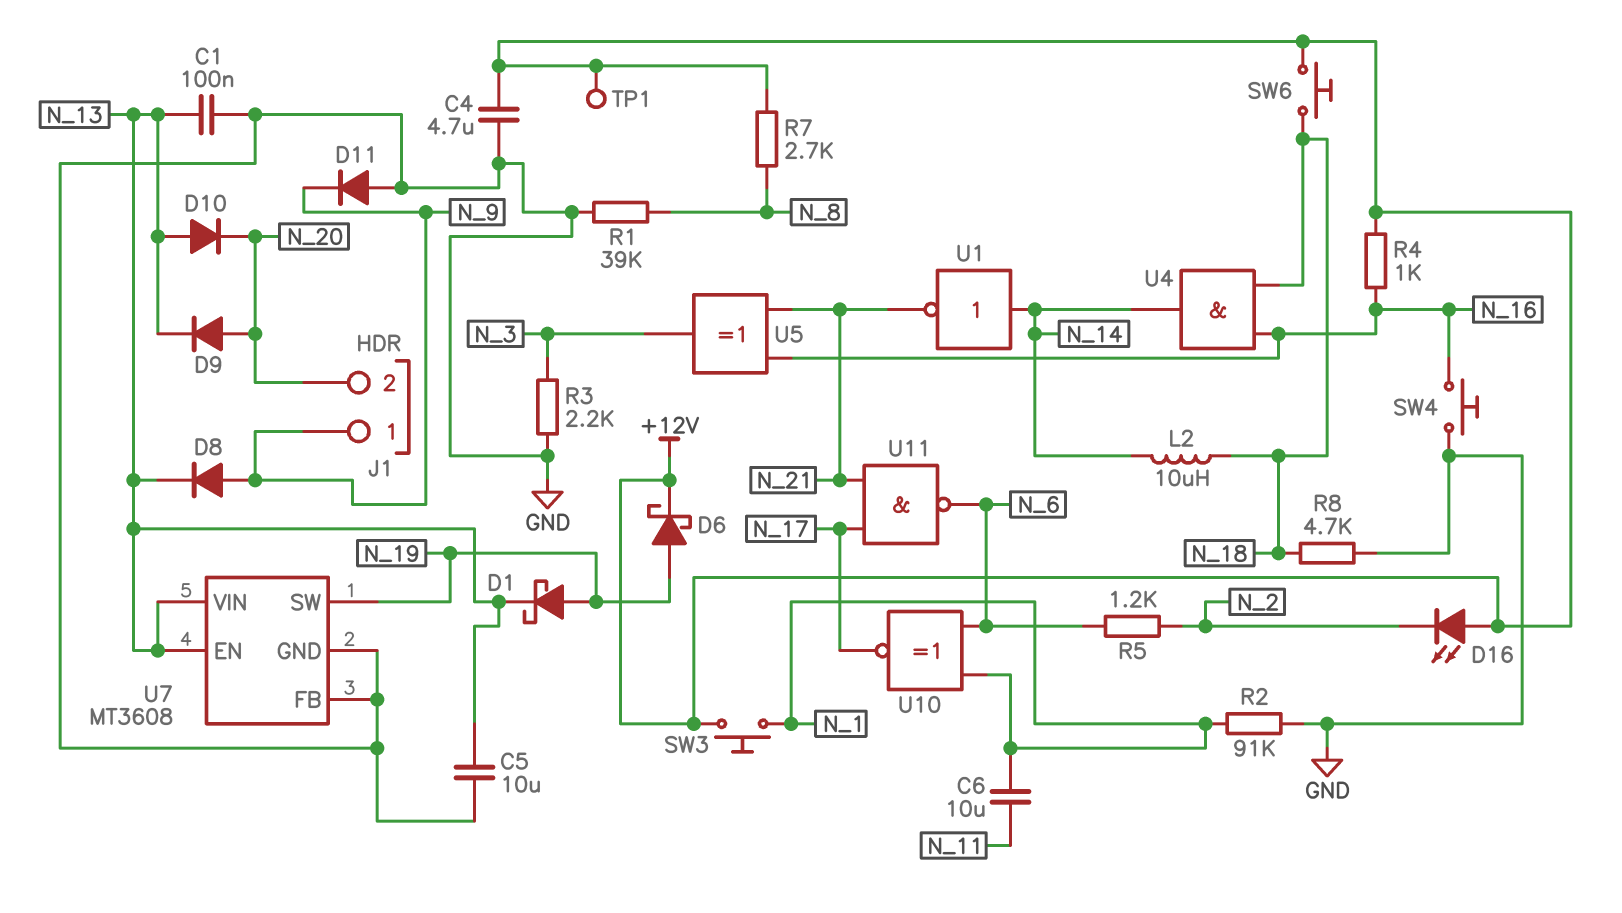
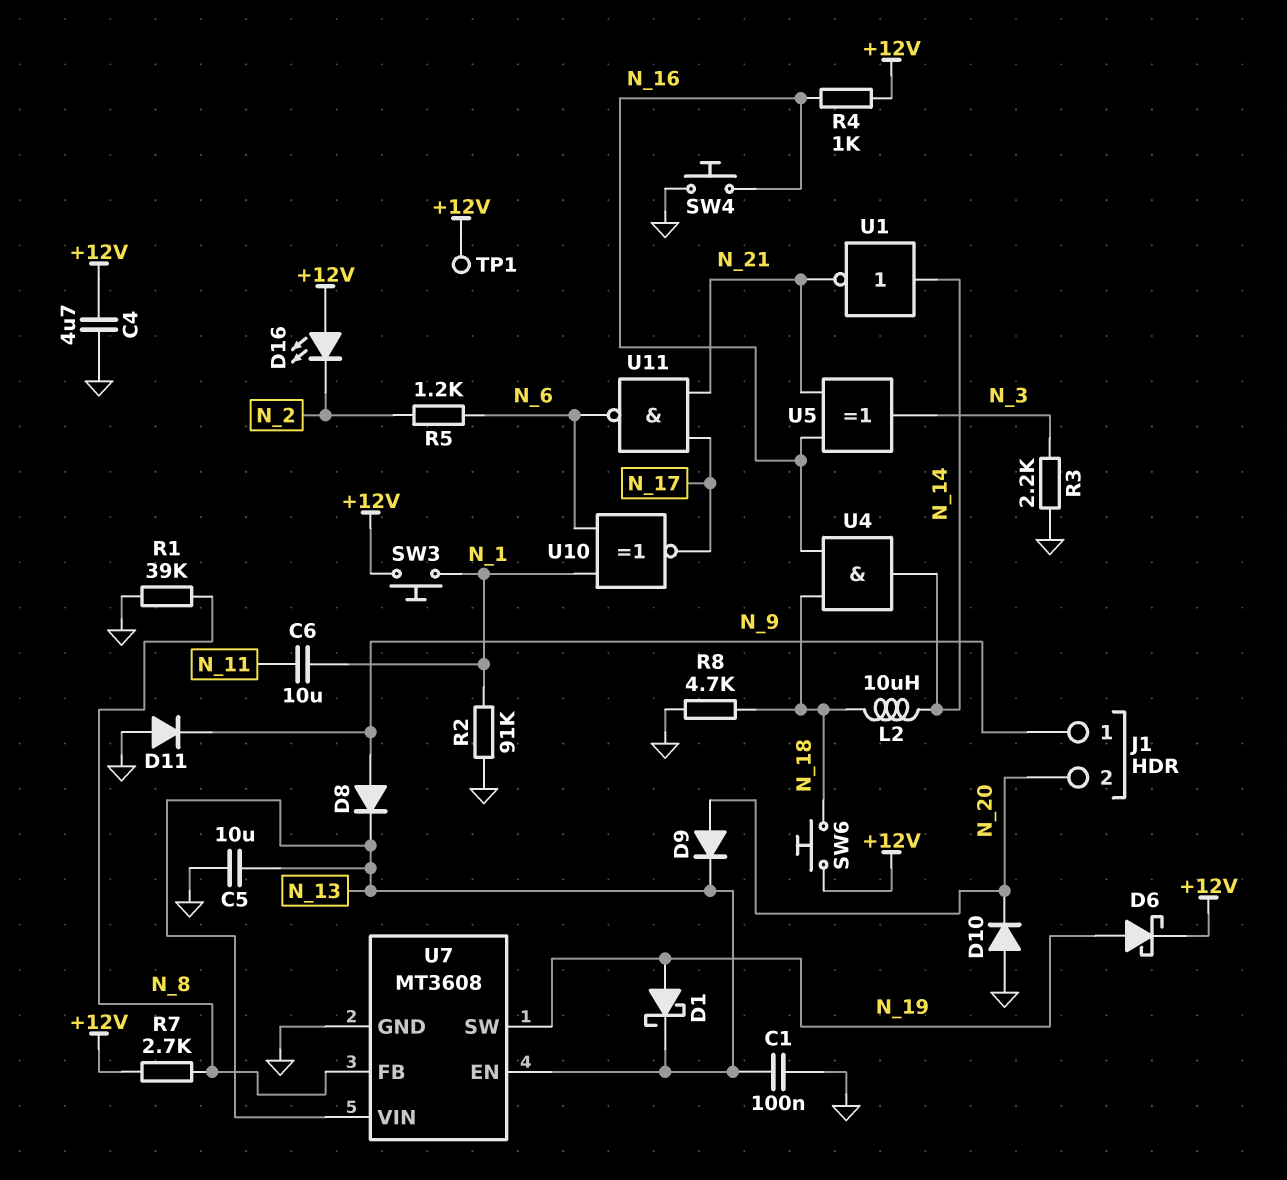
D10: diode (A N_13, K N_20) -> diode (A GND, K N_20)
U7 pin FB: GND -> N_8

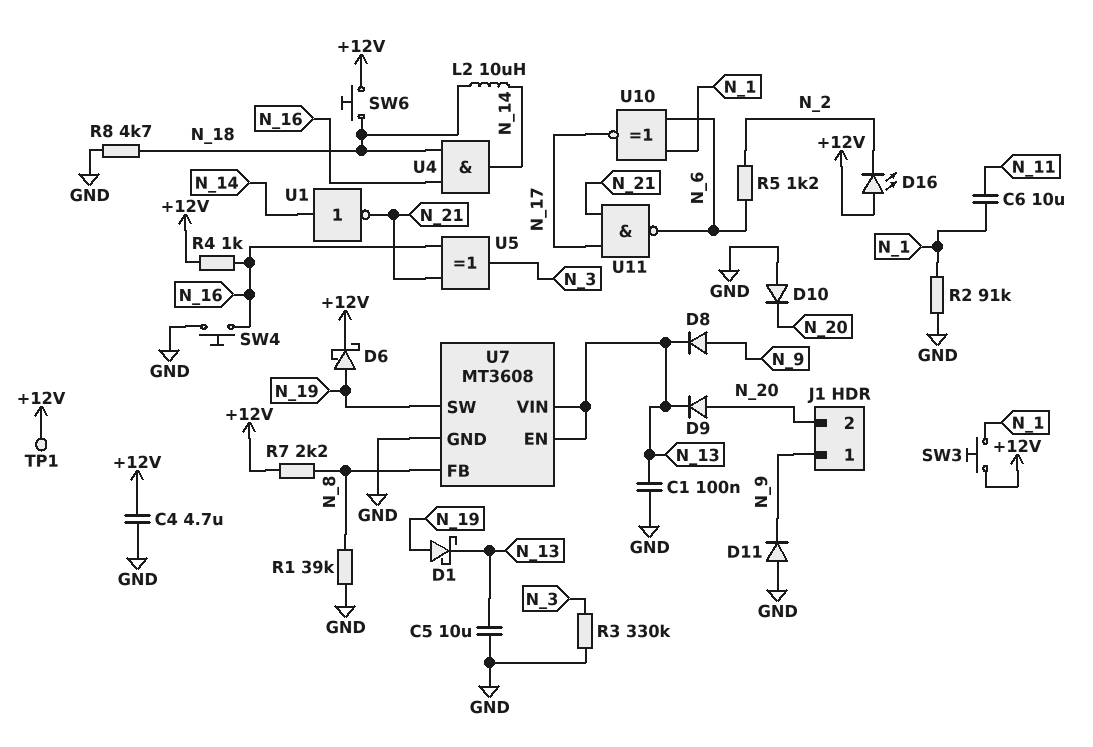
R3: 2.2k (GND, N_3) -> 330k (GND, N_3)
R7: 2.7k (+12V, N_8) -> 2.2k (+12V, N_8)

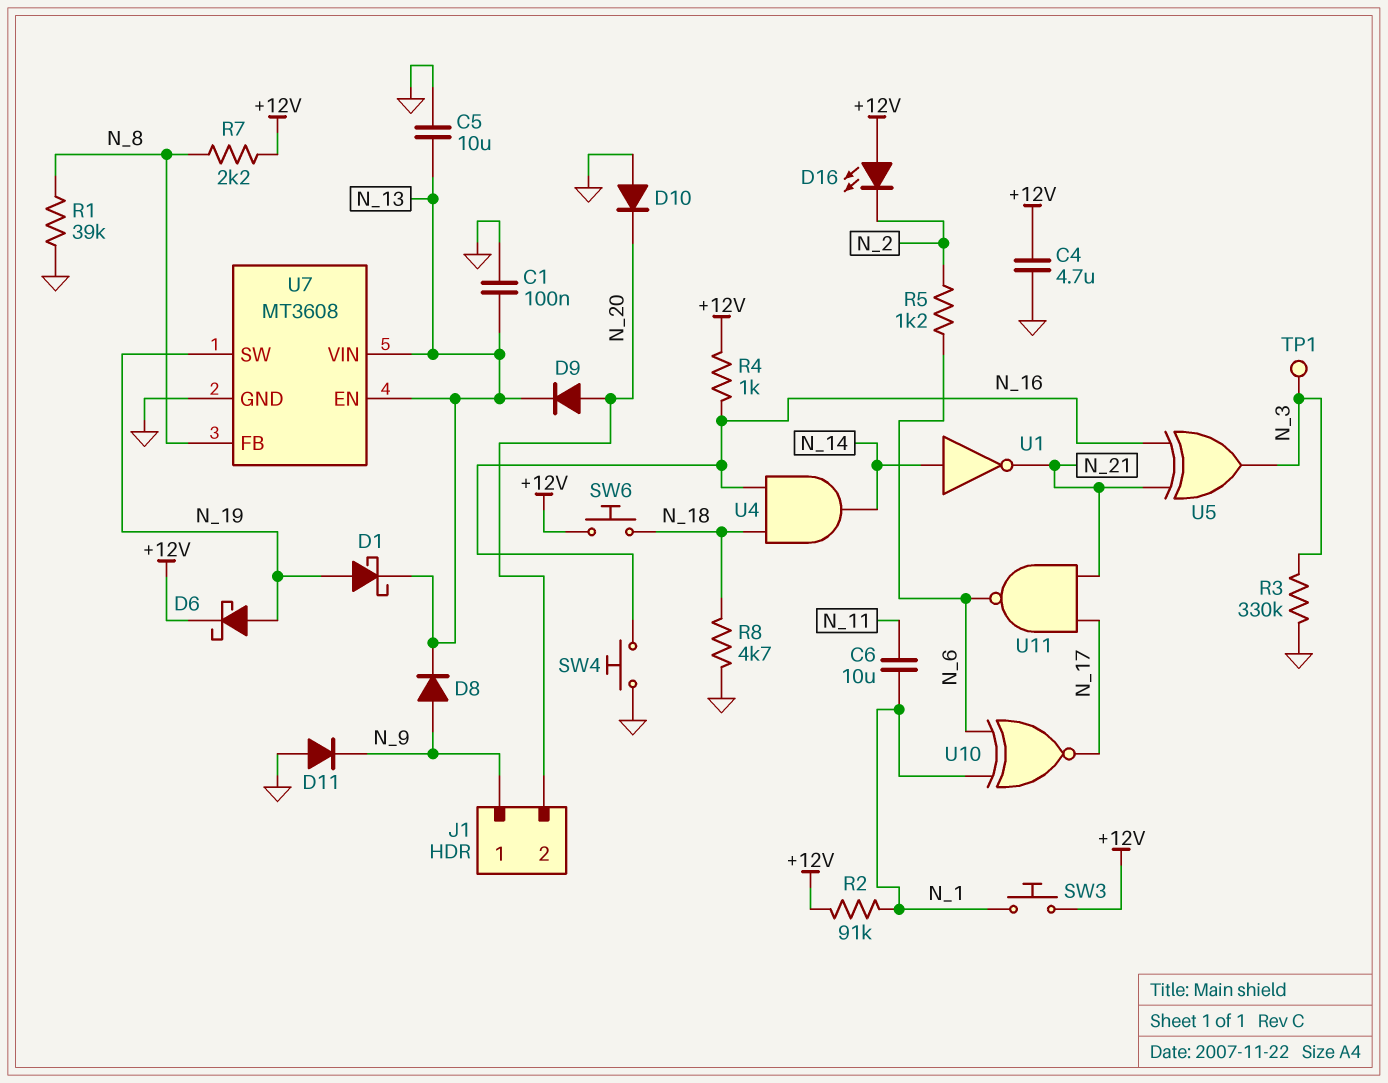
L2: 10uH (N_14, N_18) -> none
R2: 91k (GND, N_1) -> 91k (+12V, N_1)
TP1: test point (+12V) -> test point (N_3)

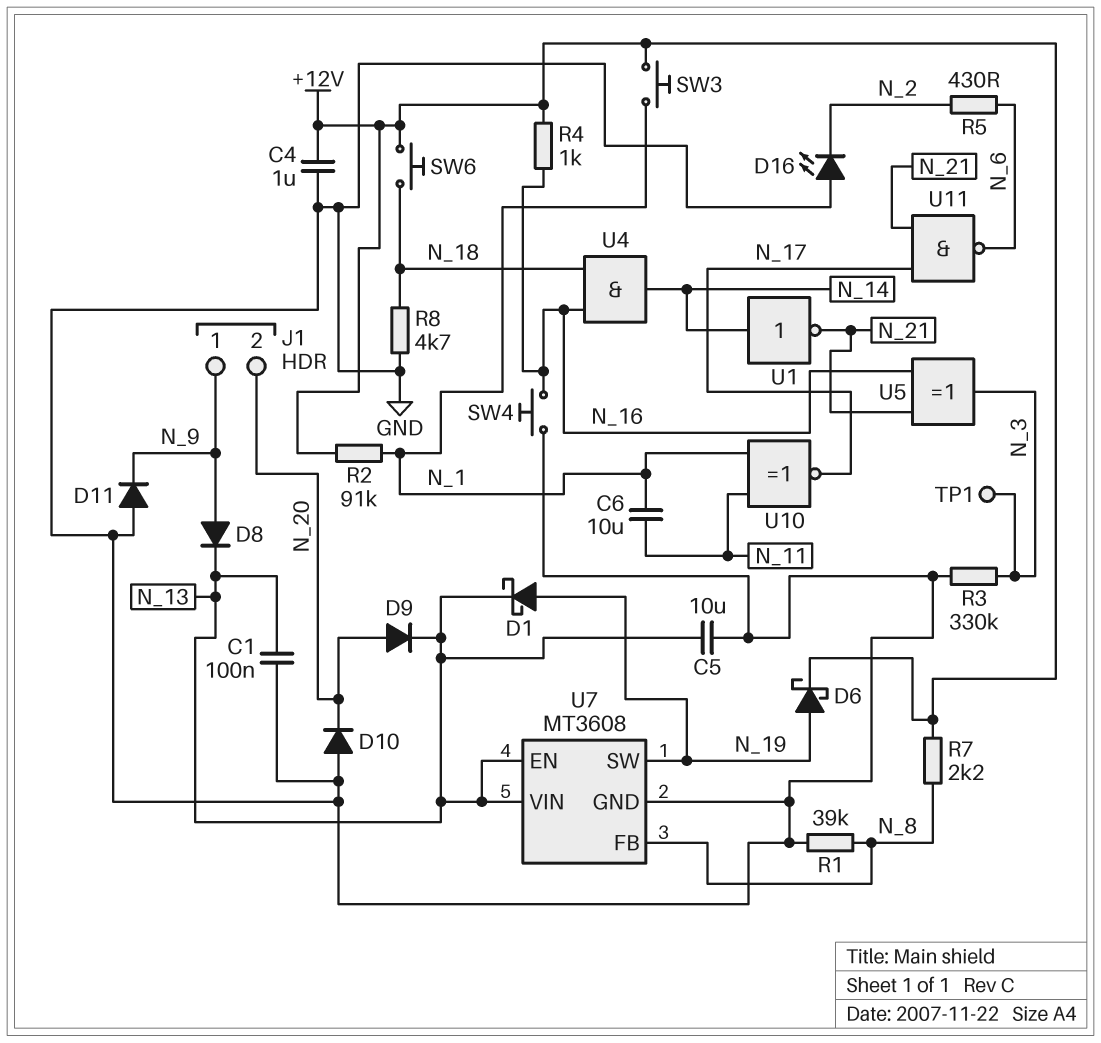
C4: 4.7uF (+12V, GND) -> 1uF (+12V, GND)
D16: LED (A +12V, K N_2) -> LED (A GND, K N_2)
R5: 1.2k (N_2, N_6) -> 430 (N_2, N_6)
U10: XNOR (in N_1, in N_6, out N_17) -> XNOR (in N_1, in N_11, out N_17)

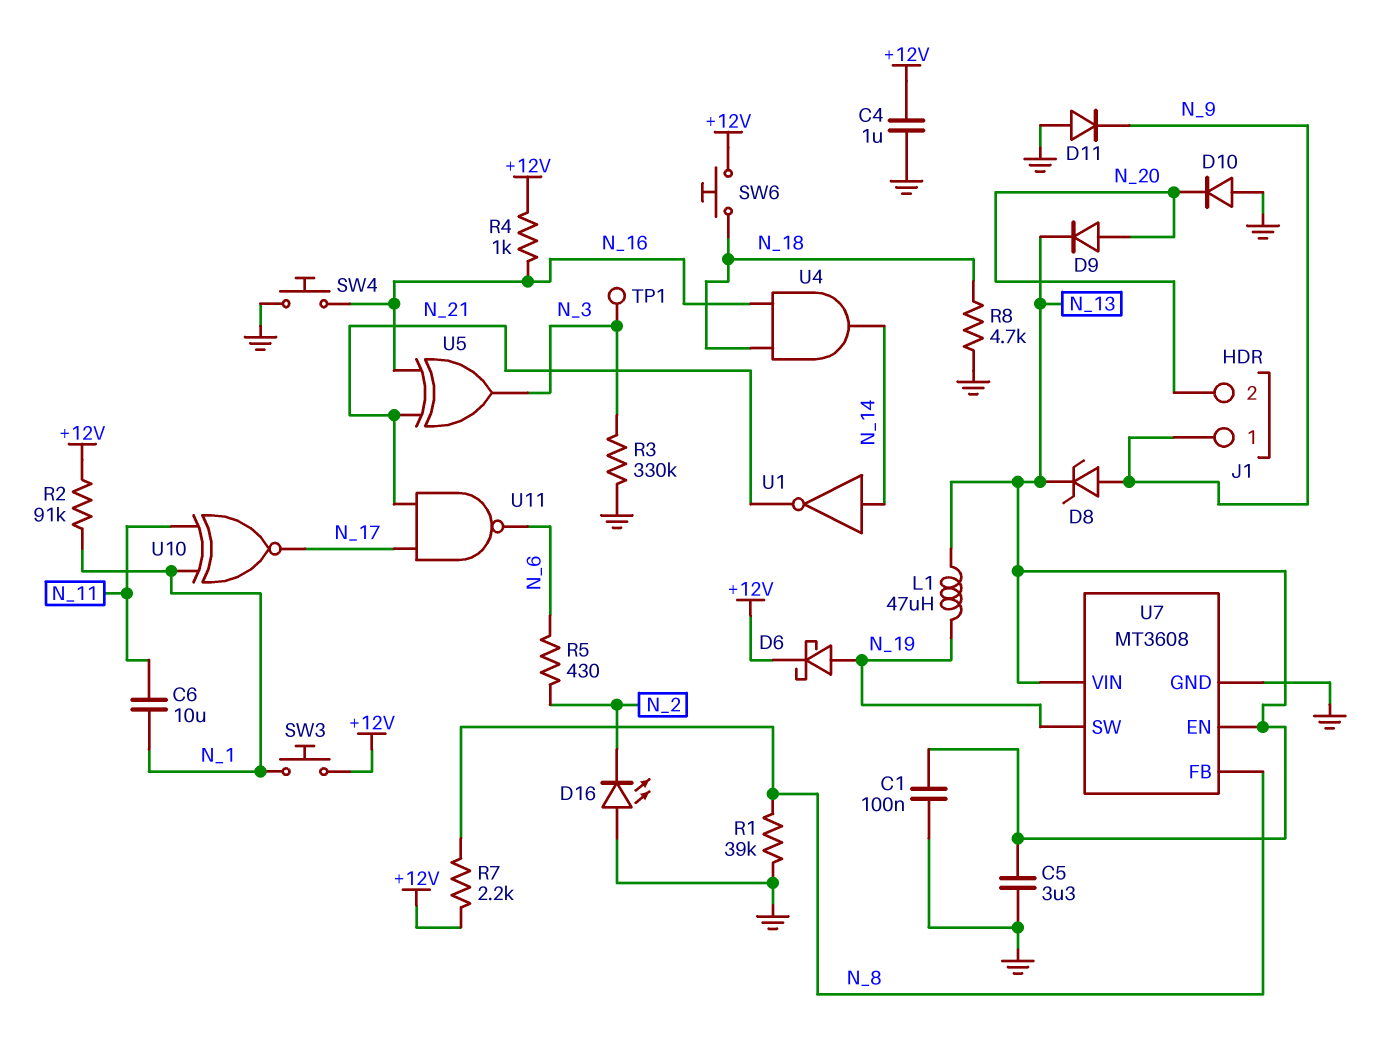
C5: 10uF (GND, N_13) -> 3.3uF (GND, N_13)
D1: schottky (A N_19, K N_13) -> none
D8: diode (A N_9, K N_13) -> zener (A N_9, K N_13)
L1: none -> 47uH (N_13, N_19)

